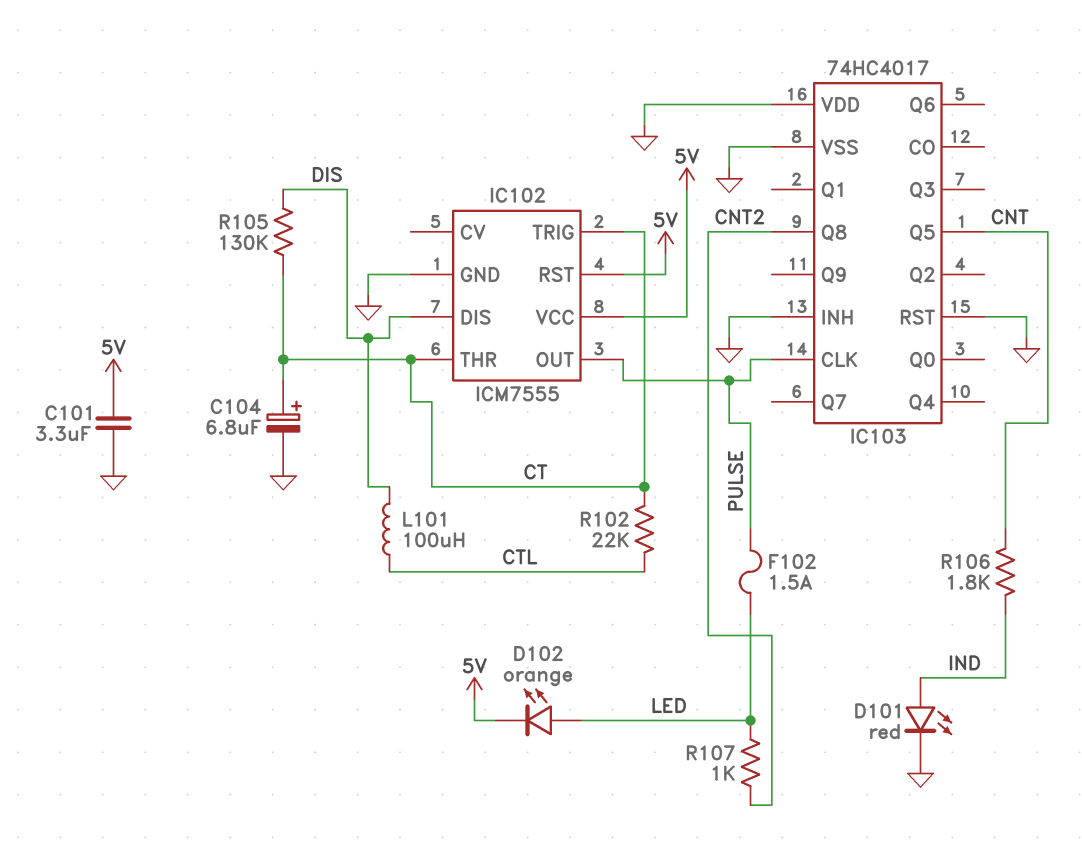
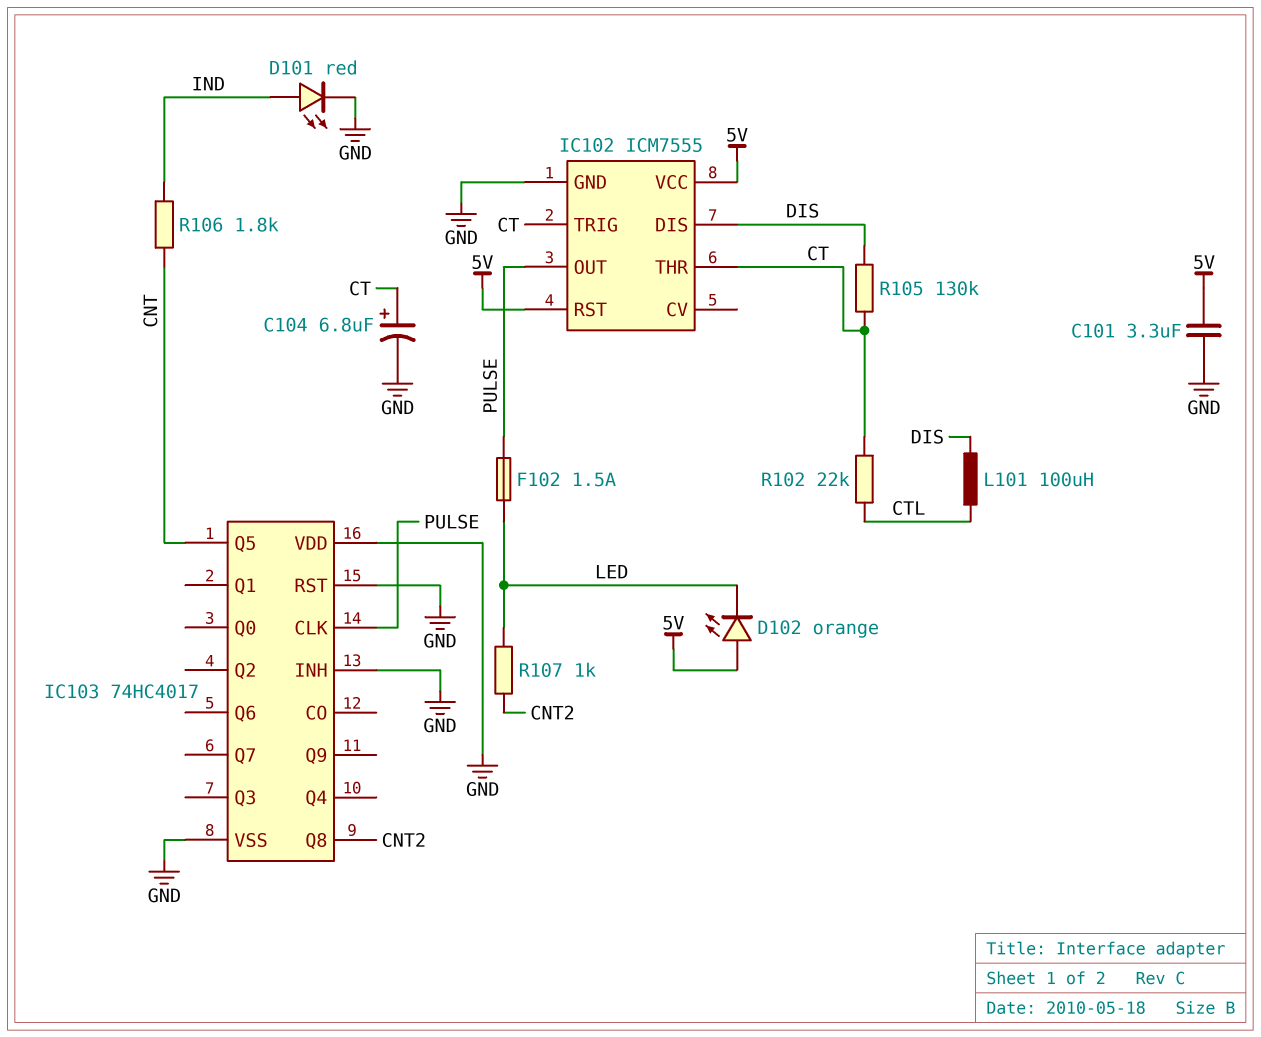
D102: LED orange (A LED, K 5V) -> LED orange (A 5V, K LED)

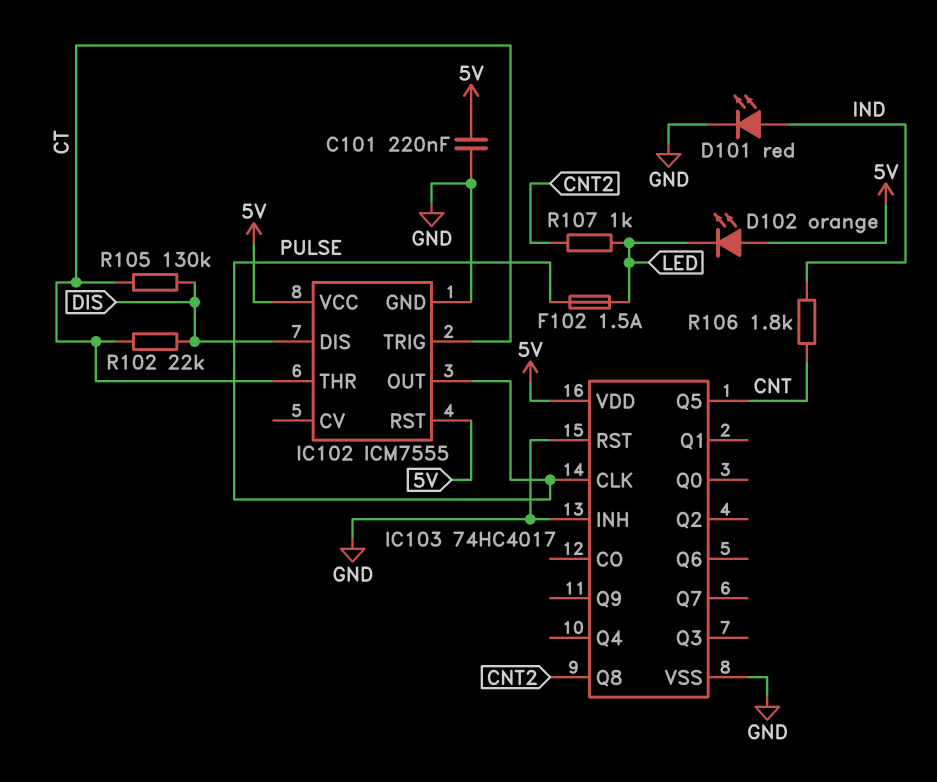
C101: 3.3uF (5V, GND) -> 220nF (5V, GND)
C104: 6.8uF (plus CT, minus GND) -> none
IC103 pin VDD: GND -> 5V
L101: 100uH (CTL, DIS) -> none
R102: 22k (CT, CTL) -> 22k (CT, DIS)

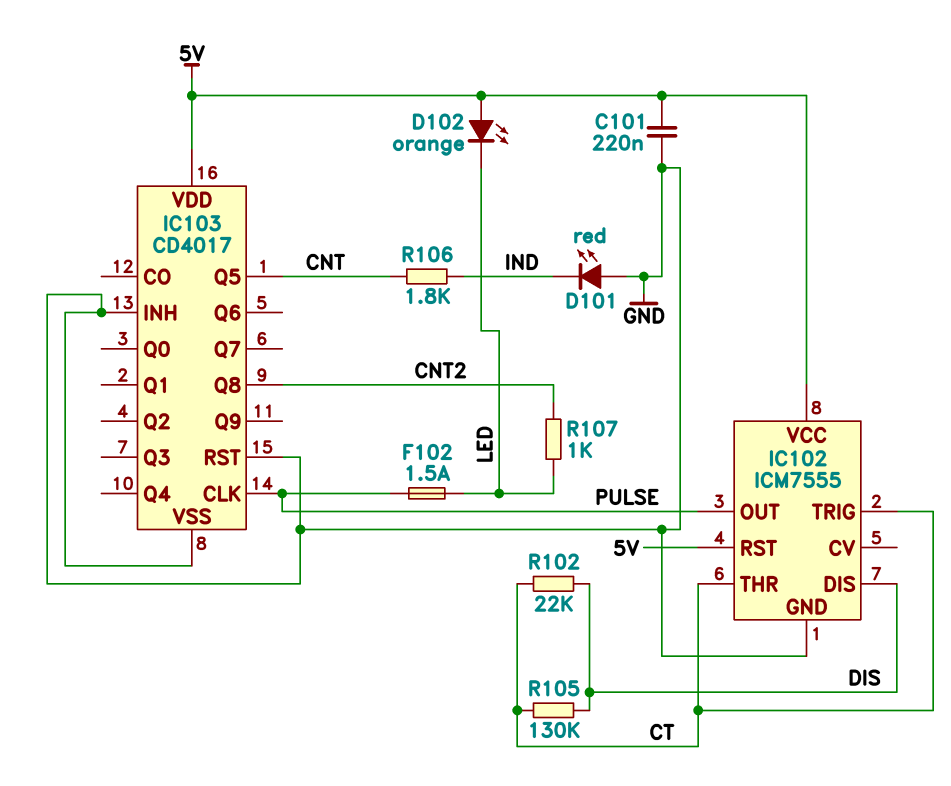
D101: LED red (A IND, K GND) -> LED red (A GND, K IND)
IC103: 74HC4017 -> CD4017

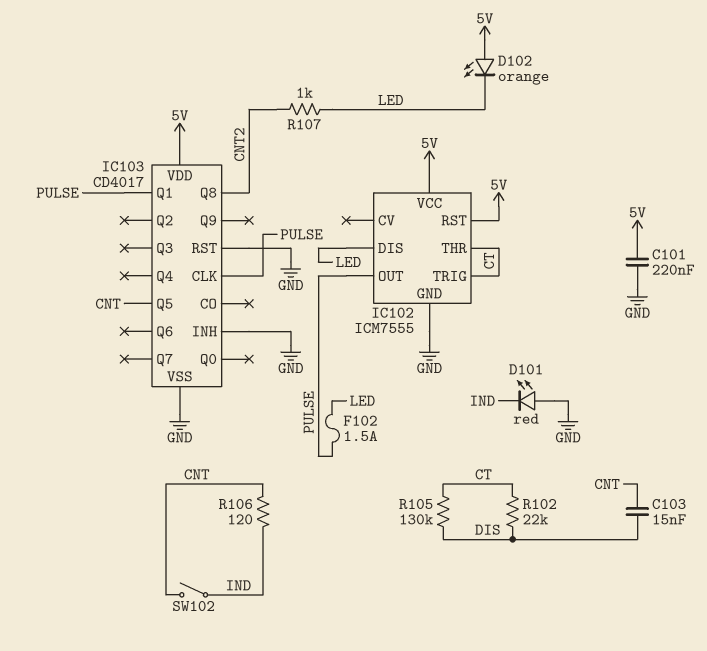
C103: none -> 15nF (CNT, DIS)
IC102 pin DIS: DIS -> LED
IC103 pin Q1: none -> PULSE
R106: 1.8k (CNT, IND) -> 120 (CNT, IND)
SW102: none -> switch (CNT, IND)

